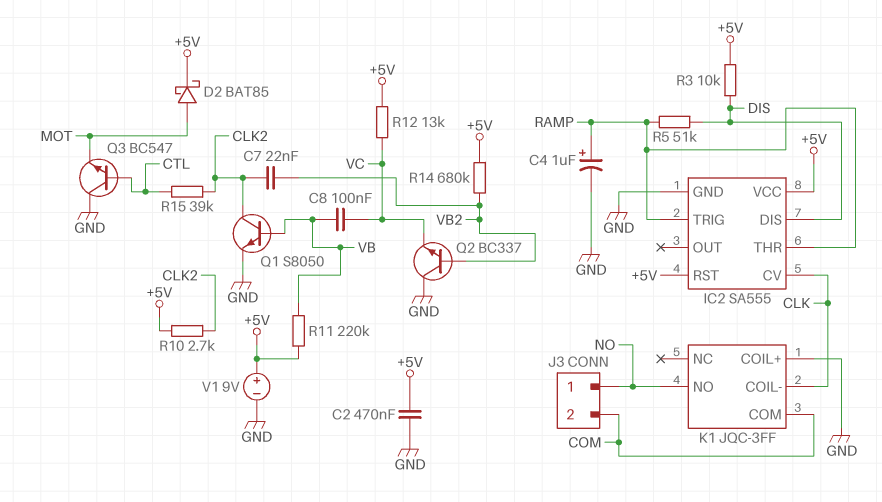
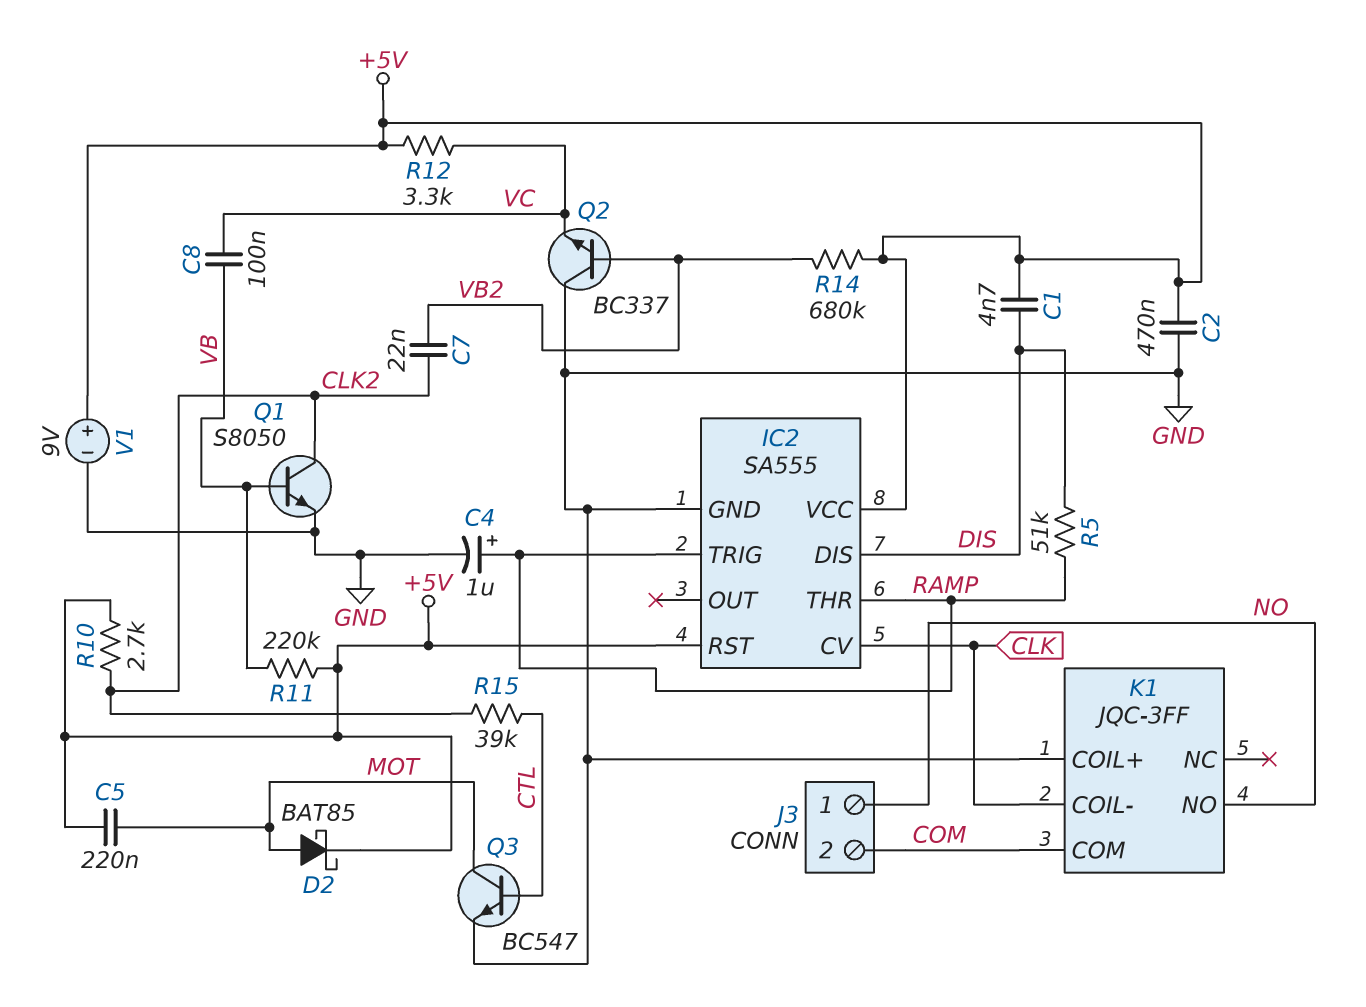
C1: none -> 4.7nF (+5V, DIS)
C5: none -> 220nF (+5V, MOT)
Q3: NPN BC547 (B CTL, C GND, E MOT) -> NPN BC547 (B CTL, C MOT, E GND)
R3: 10k (+5V, DIS) -> none
R12: 13k (+5V, VC) -> 3.3k (+5V, VC)

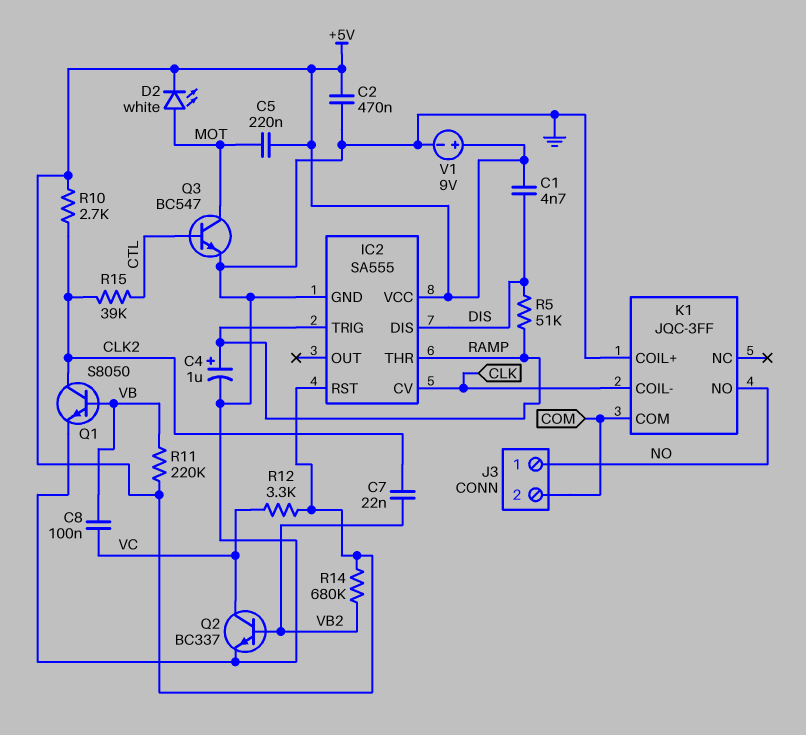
D2: schottky BAT85 (A MOT, K +5V) -> LED white (A MOT, K +5V)
Q2: NPN BC337 (B VB2, C GND, E VC) -> NPN BC337 (B VB2, C VC, E GND)

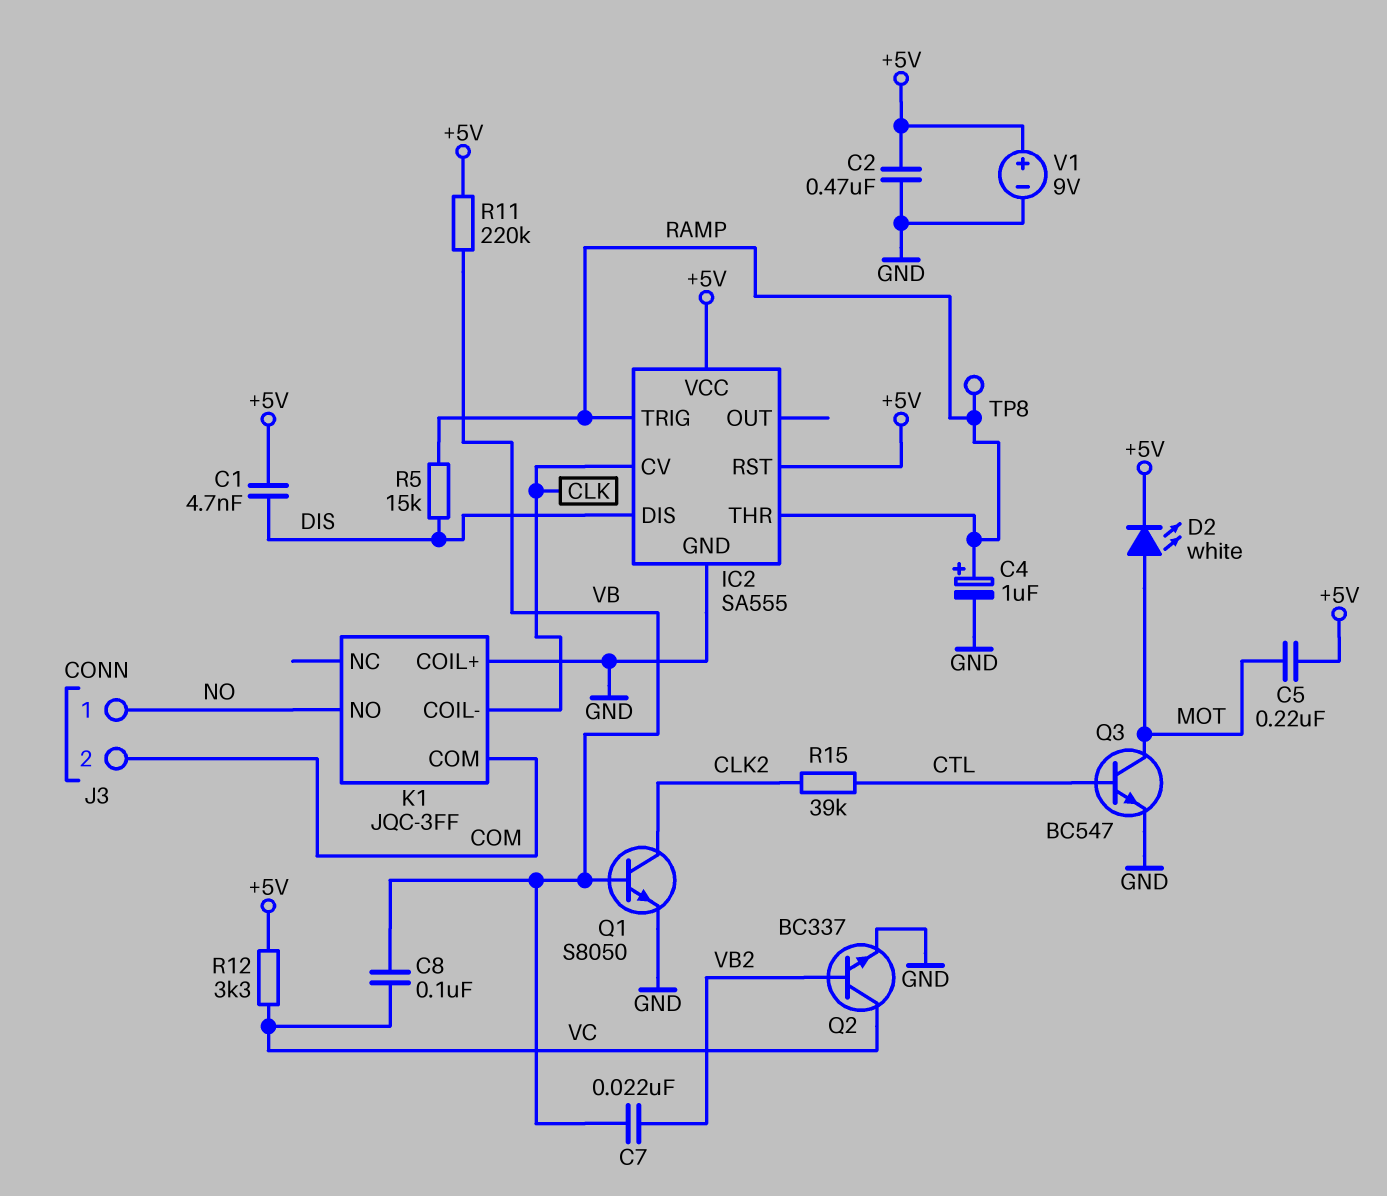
C7: 22nF (CLK2, VB2) -> 22nF (VB, VB2)
R5: 51k (DIS, RAMP) -> 15k (DIS, RAMP)
R10: 2.7k (+5V, CLK2) -> none
R14: 680k (+5V, VB2) -> none
TP8: none -> test point (RAMP)

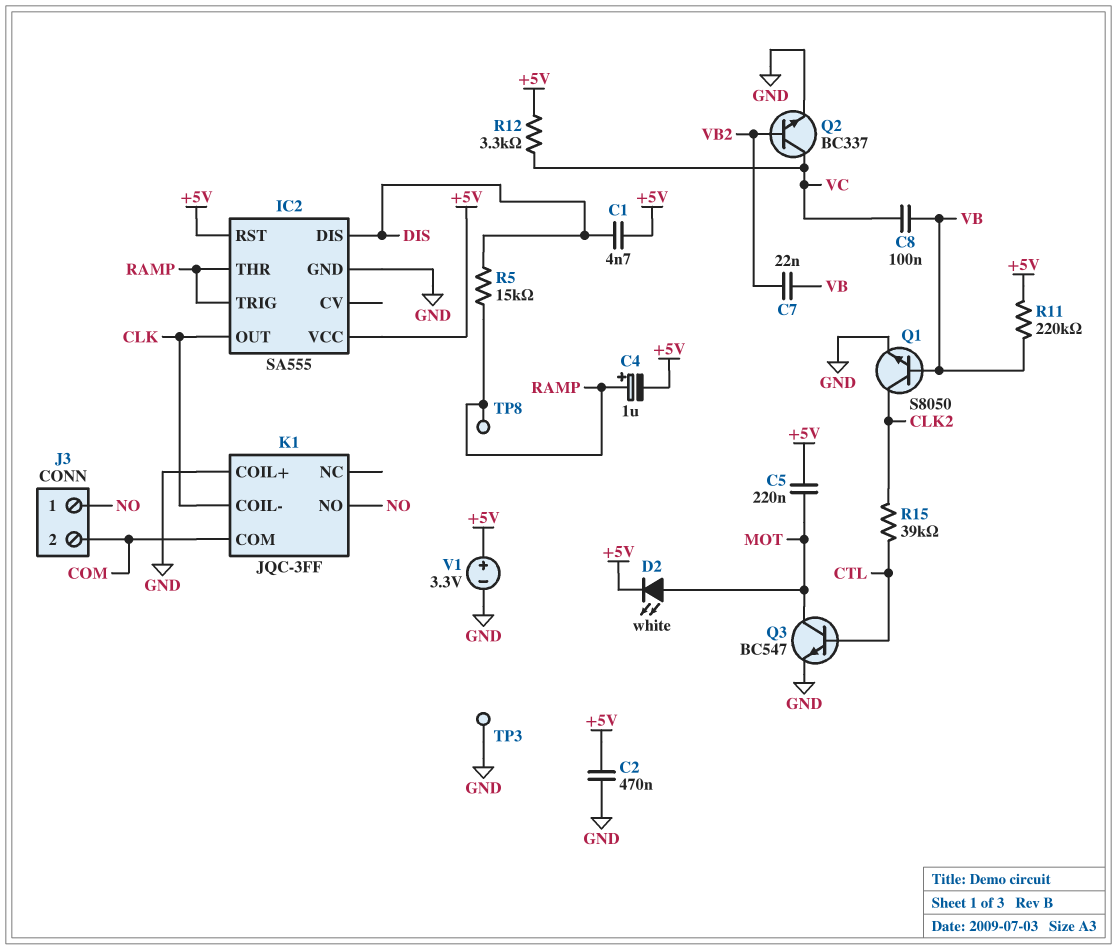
C4: 1uF (plus RAMP, minus GND) -> 1uF (plus RAMP, minus +5V)
IC2 pin CV: CLK -> none
IC2 pin OUT: none -> CLK
TP3: none -> test point (GND)
V1: 9V (plus +5V, minus GND) -> 3.3V (plus +5V, minus GND)

